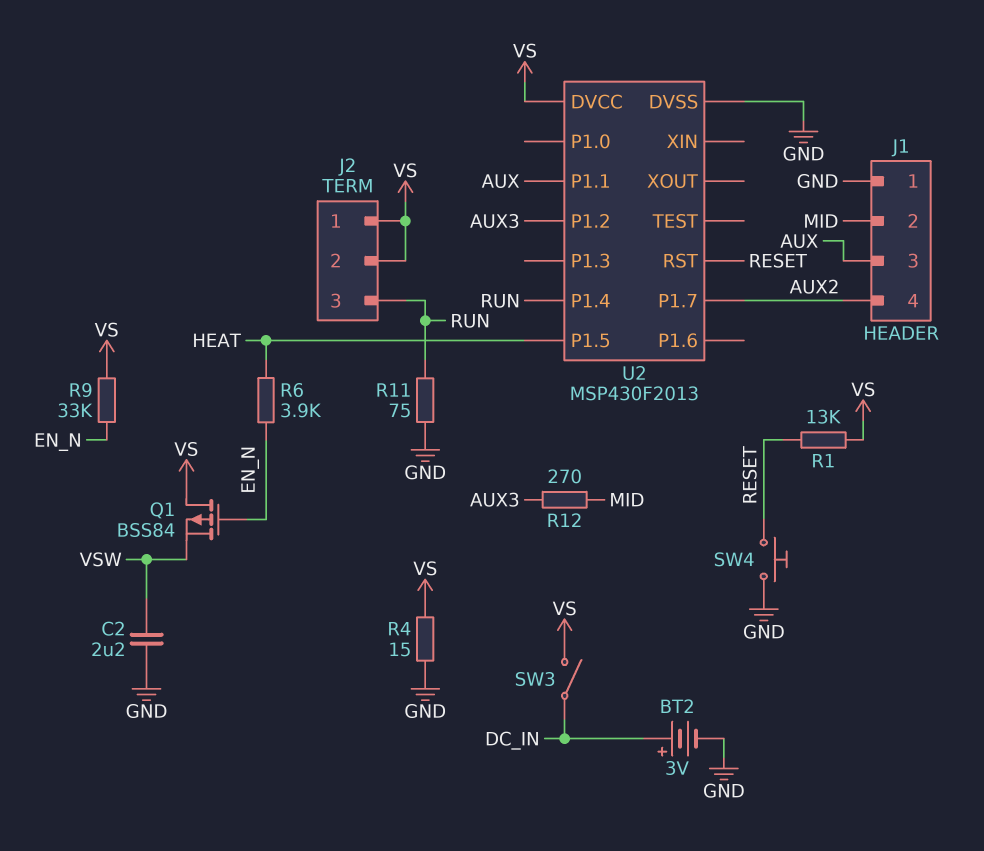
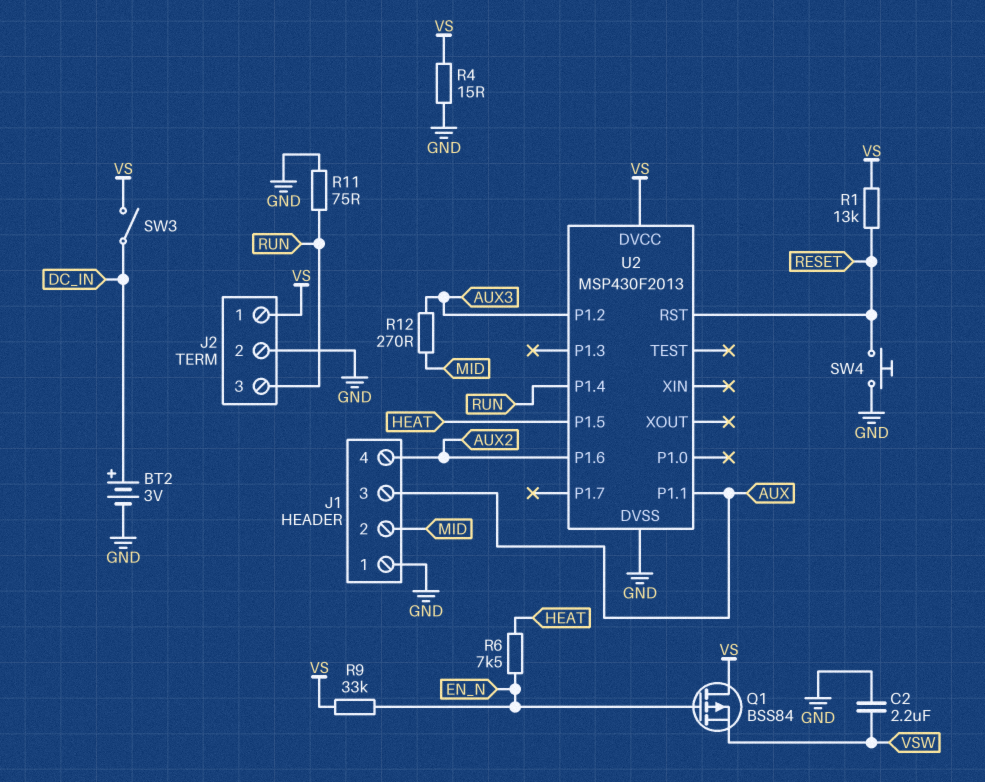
J2 pin 2: VS -> GND
R6: 3.9k (EN_N, HEAT) -> 7.5k (EN_N, HEAT)
U2 pin P1.6: none -> AUX2
U2 pin P1.7: AUX2 -> none

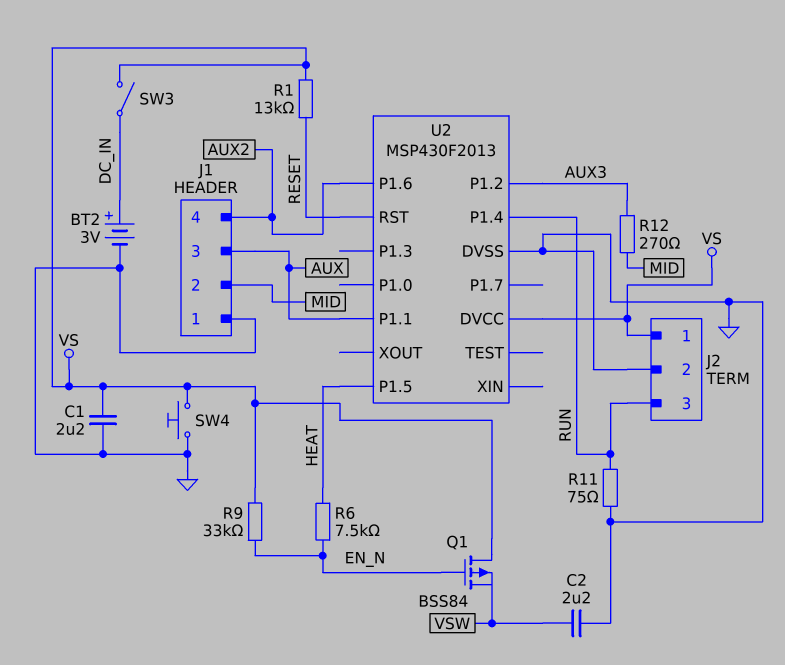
C1: none -> 2.2uF (GND, VS)
R4: 15 (GND, VS) -> none
SW4: button (GND, RESET) -> button (GND, VS)

